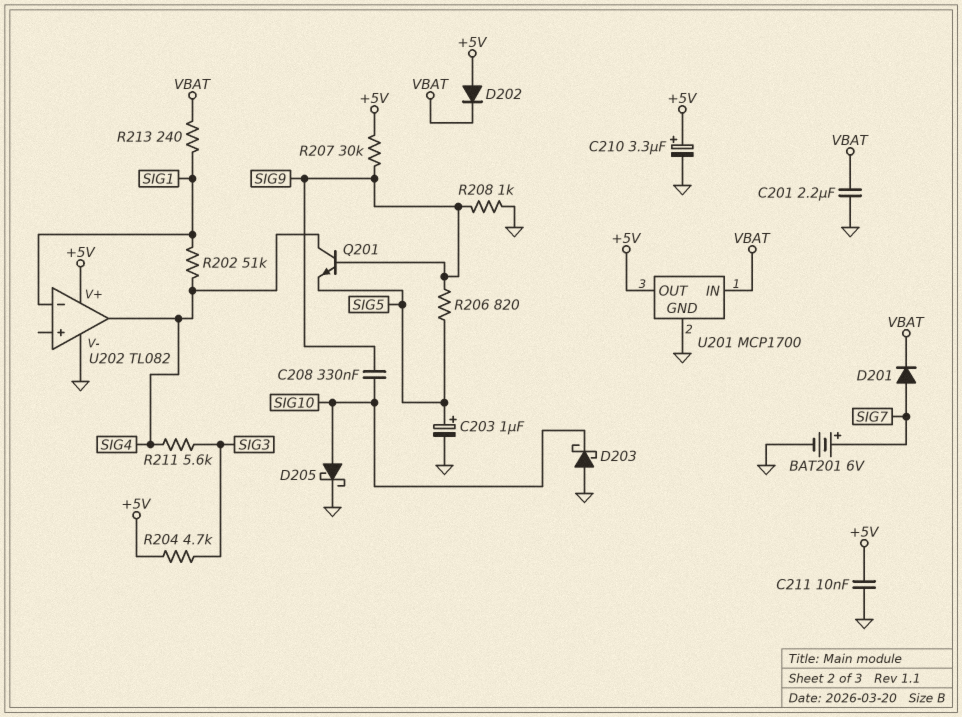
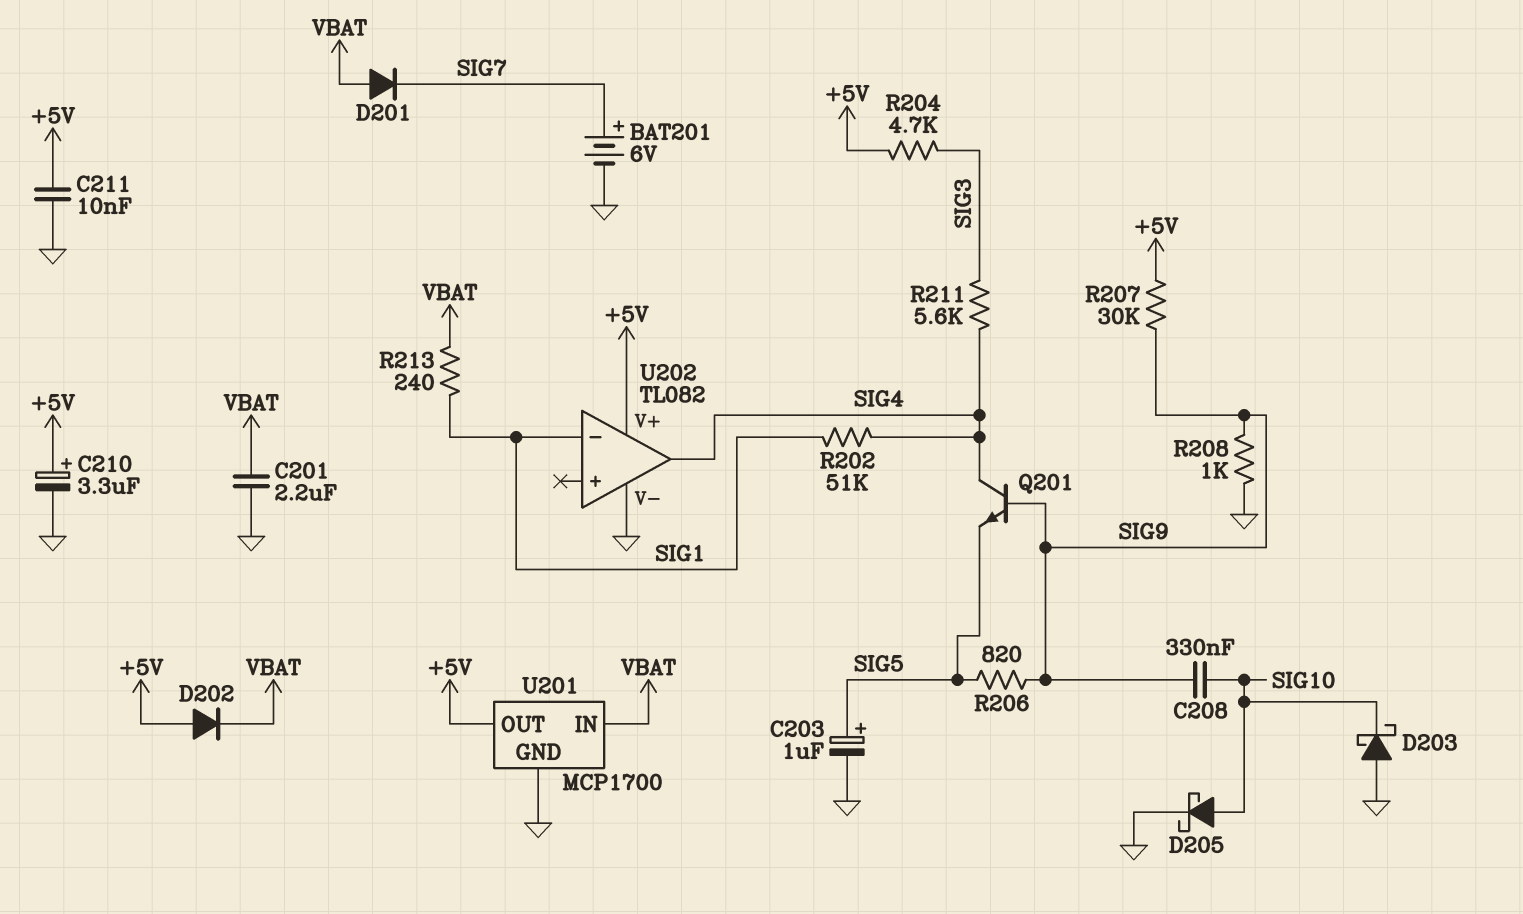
D201: diode (A SIG7, K VBAT) -> diode (A VBAT, K SIG7)

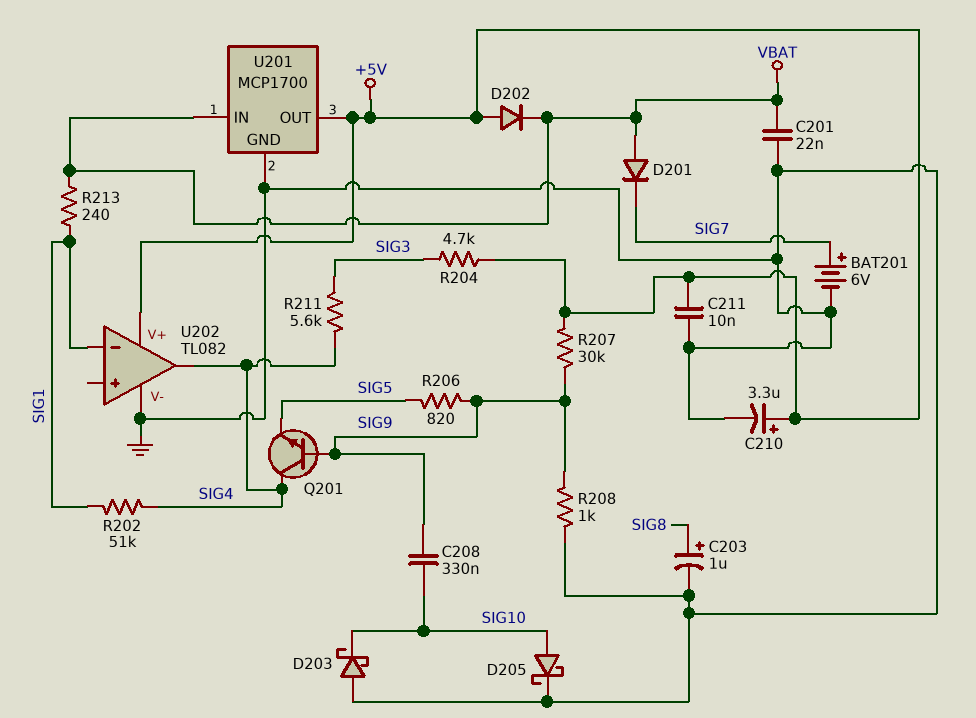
C201: 2.2uF (GND, VBAT) -> 22nF (GND, VBAT)
C203: 1uF (plus SIG5, minus GND) -> 1uF (plus SIG8, minus GND)

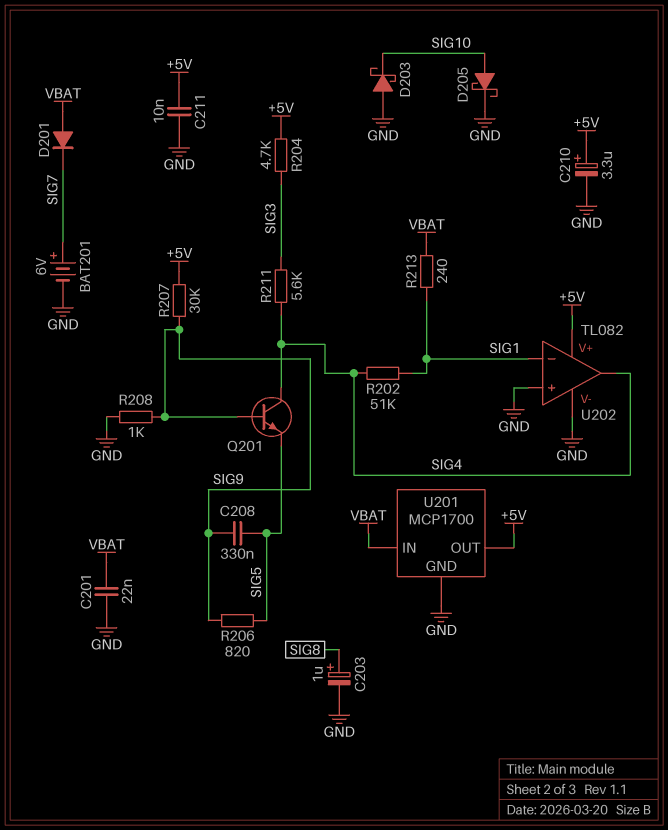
C208: 330nF (SIG9, SIG10) -> 330nF (SIG5, SIG9)
D202: diode (A +5V, K VBAT) -> none
U202 pin in+: none -> GND

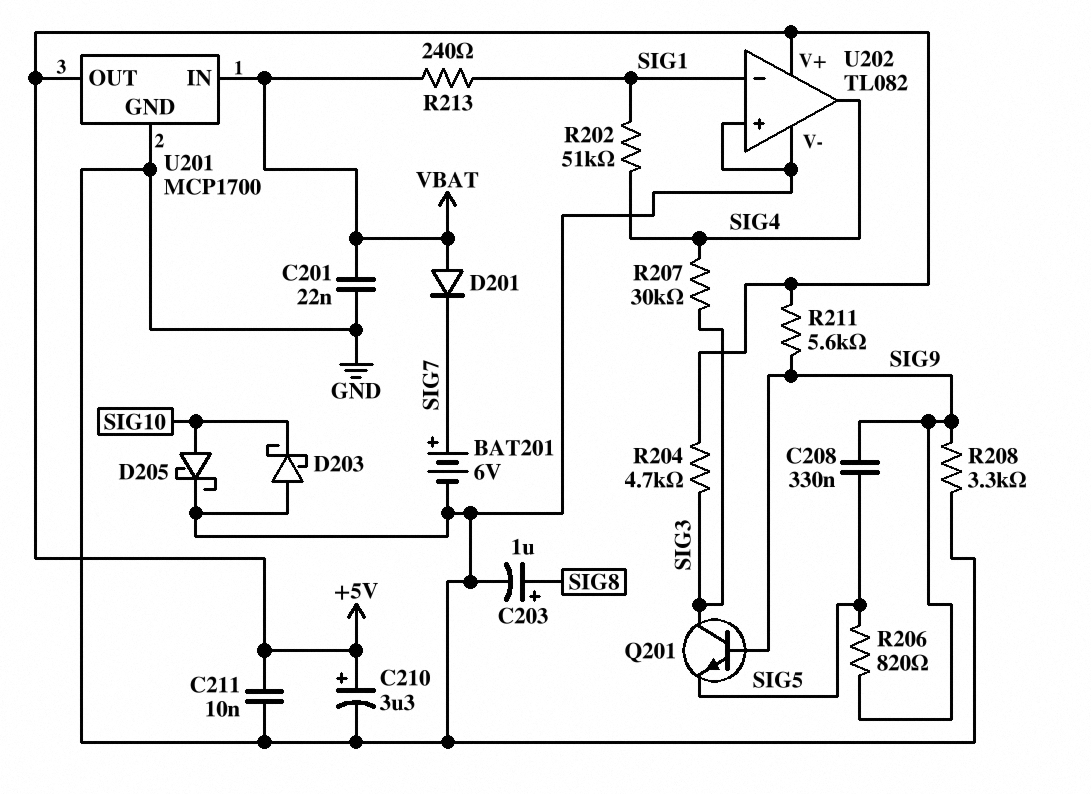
Q201: NPN (B SIG9, C SIG4, E SIG5) -> NPN (B SIG9, C SIG3, E SIG5)
R207: 30k (+5V, SIG9) -> 30k (SIG3, SIG4)
R208: 1k (GND, SIG9) -> 3.3k (GND, SIG9)
R211: 5.6k (SIG3, SIG4) -> 5.6k (+5V, SIG9)

